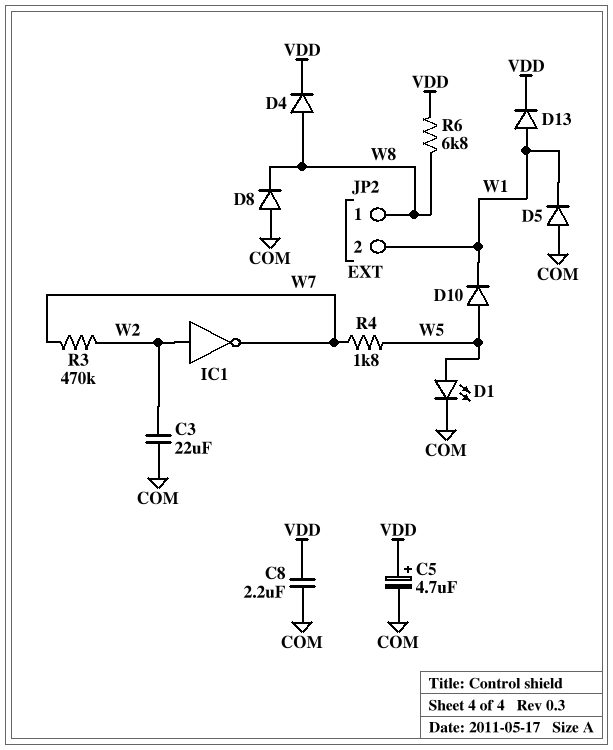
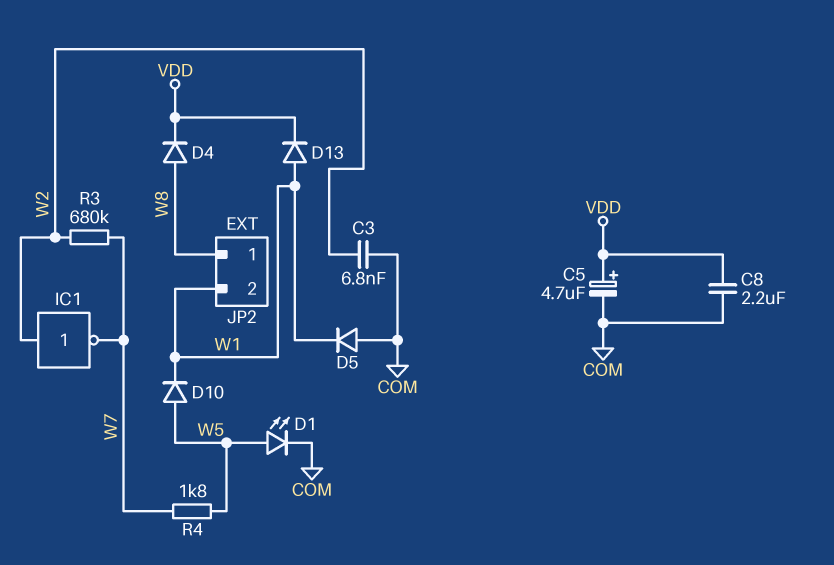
C3: 22uF (COM, W2) -> 6.8nF (COM, W2)
D8: diode (A COM, K W8) -> none
R3: 470k (W2, W7) -> 680k (W2, W7)
R6: 6.8k (VDD, W8) -> none

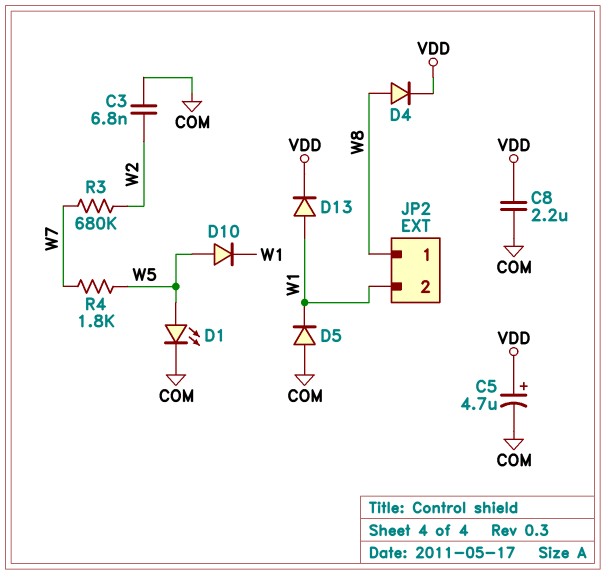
IC1: NOT (in W2, out W7) -> none

